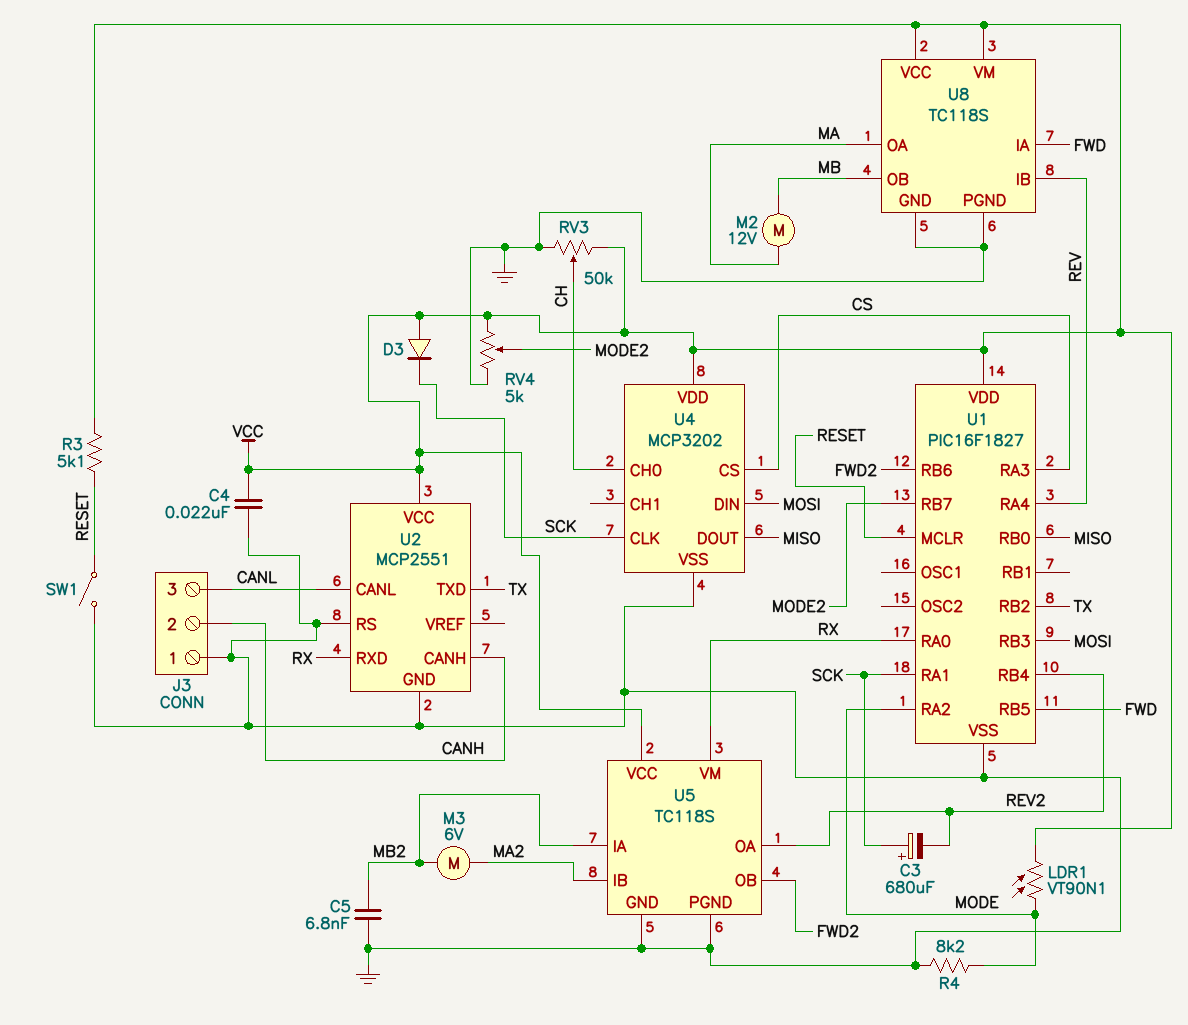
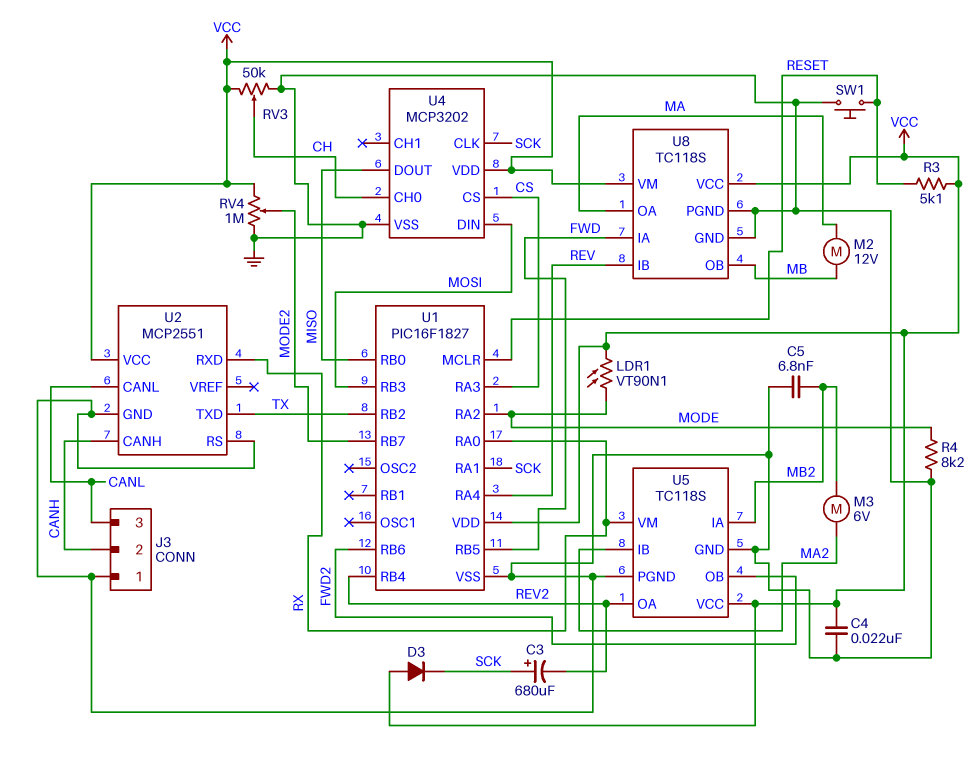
RV4: 5k (GND, VCC, wiper MODE2) -> 1M (GND, VCC, wiper MODE2)
SW1: switch (GND, RESET) -> button (GND, RESET)

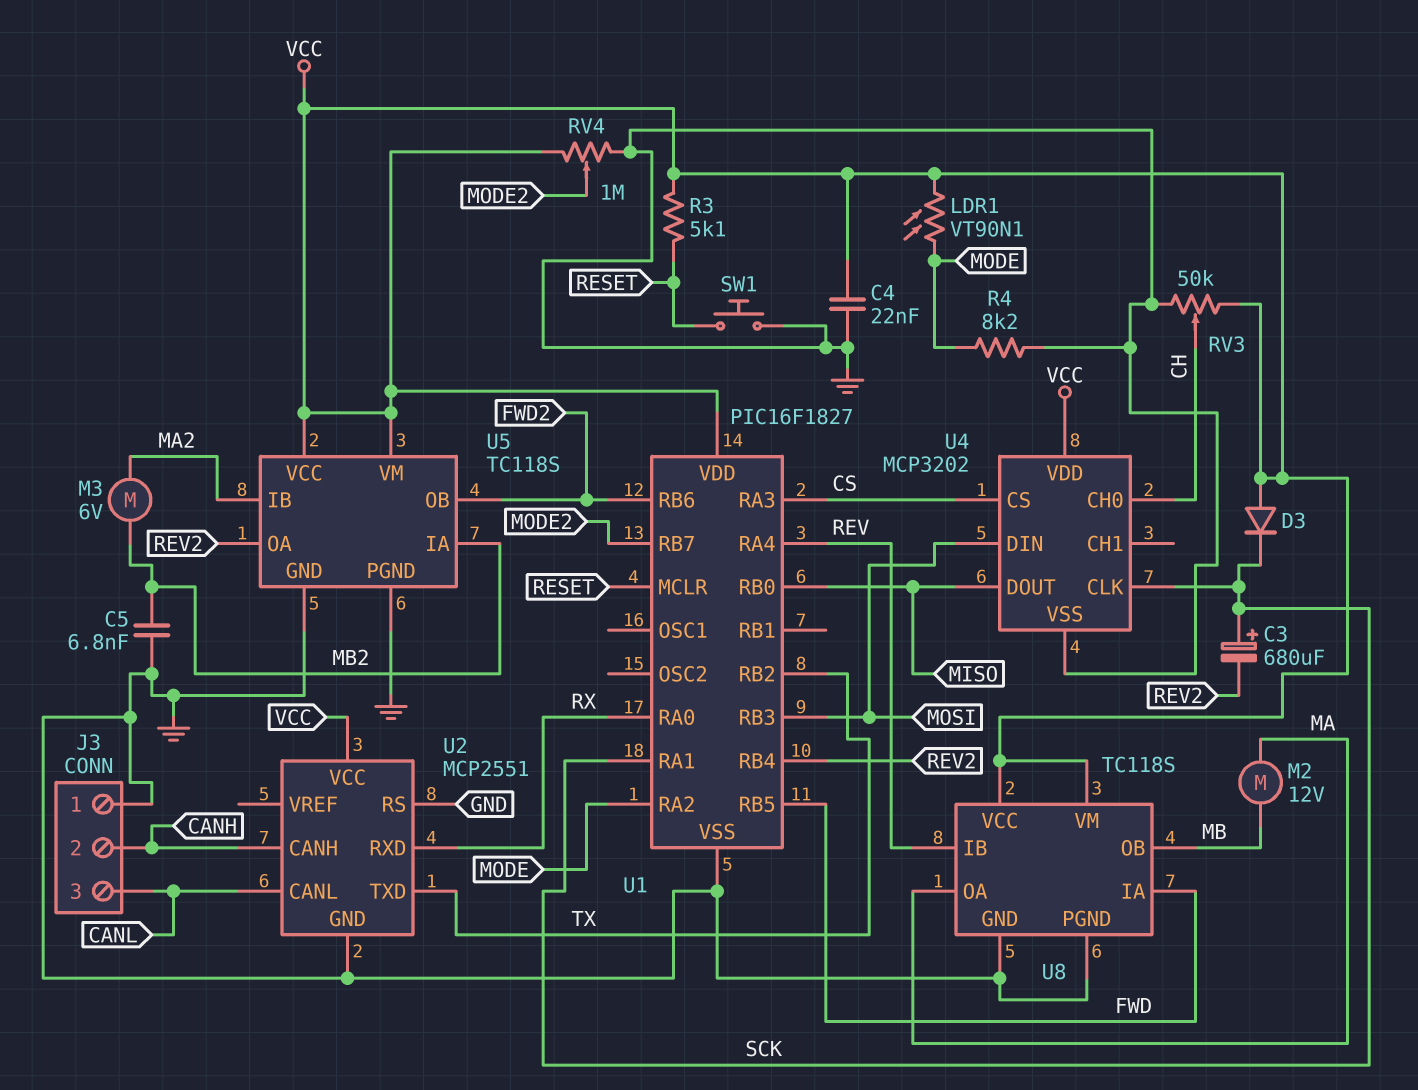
U5 pin VM: RX -> VCC

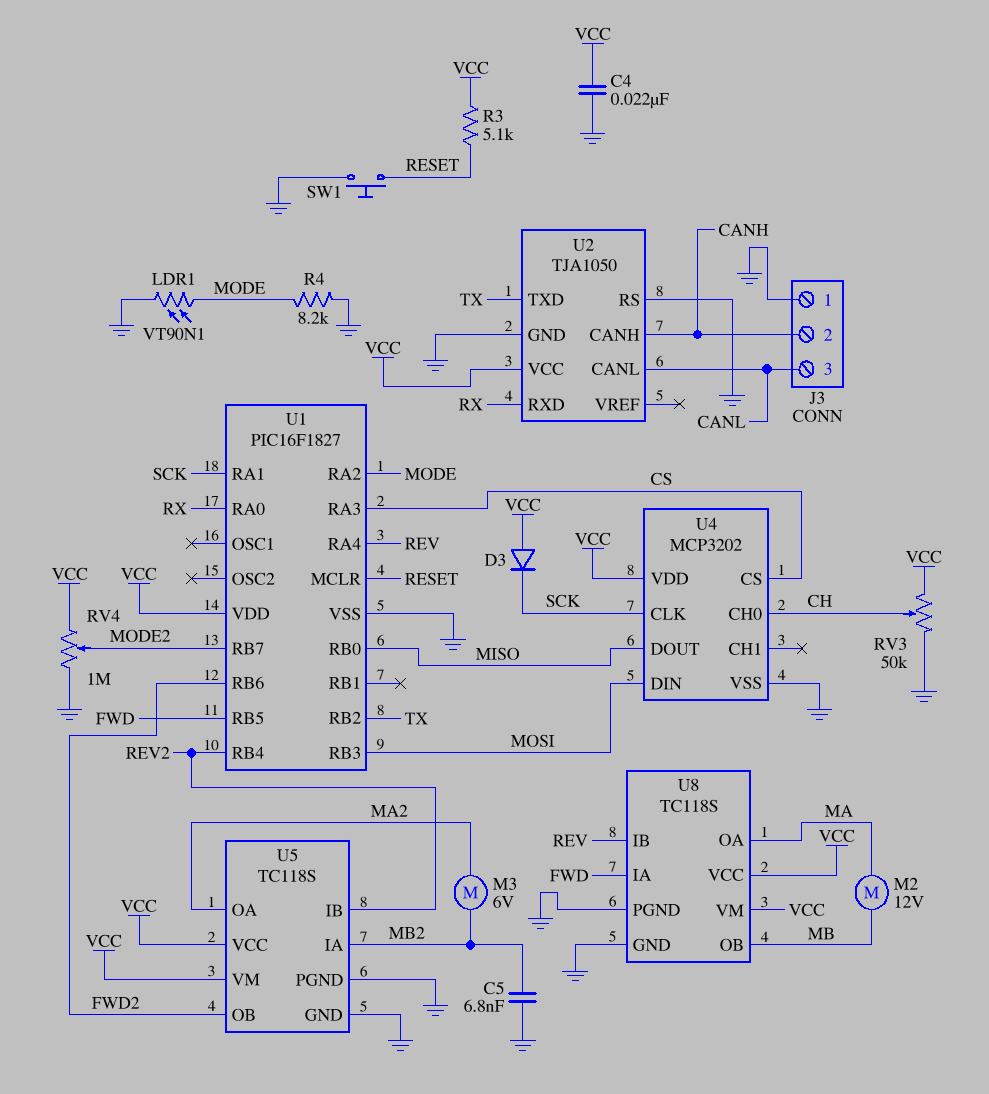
C3: 680uF (plus SCK, minus REV2) -> none
LDR1: VT90N1 (MODE, VCC) -> VT90N1 (GND, MODE)
U2: MCP2551 -> TJA1050
U5 pin IB: MA2 -> REV2
U5 pin OA: REV2 -> MA2

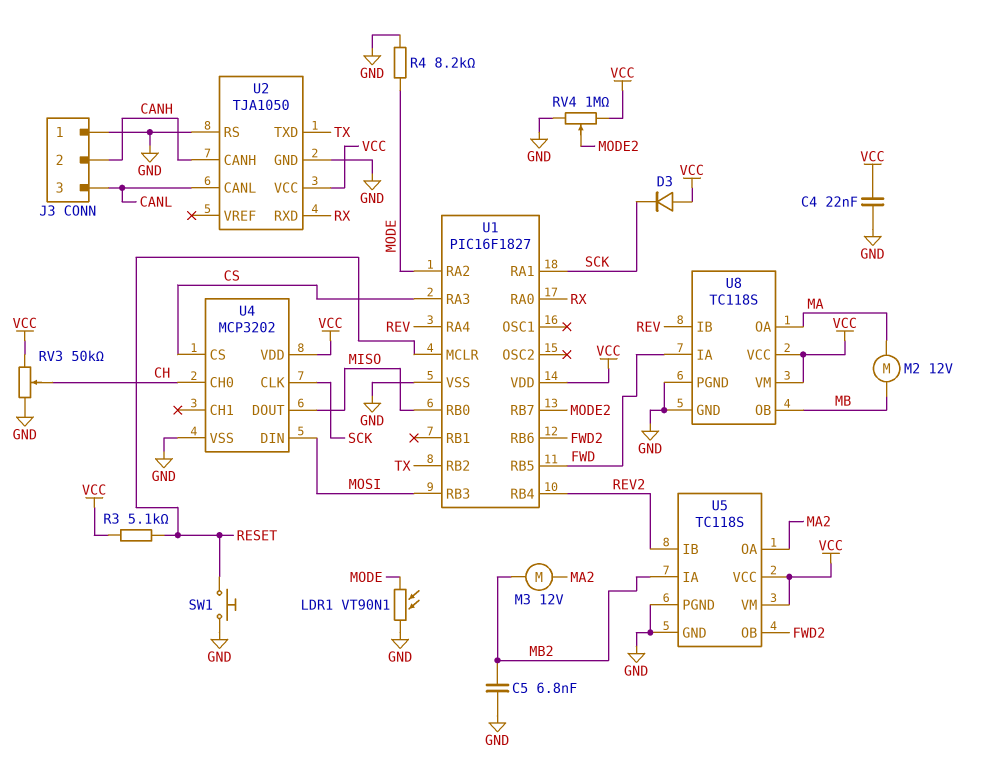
M3: motor 6V (MA2, MB2) -> motor 12V (MA2, MB2)

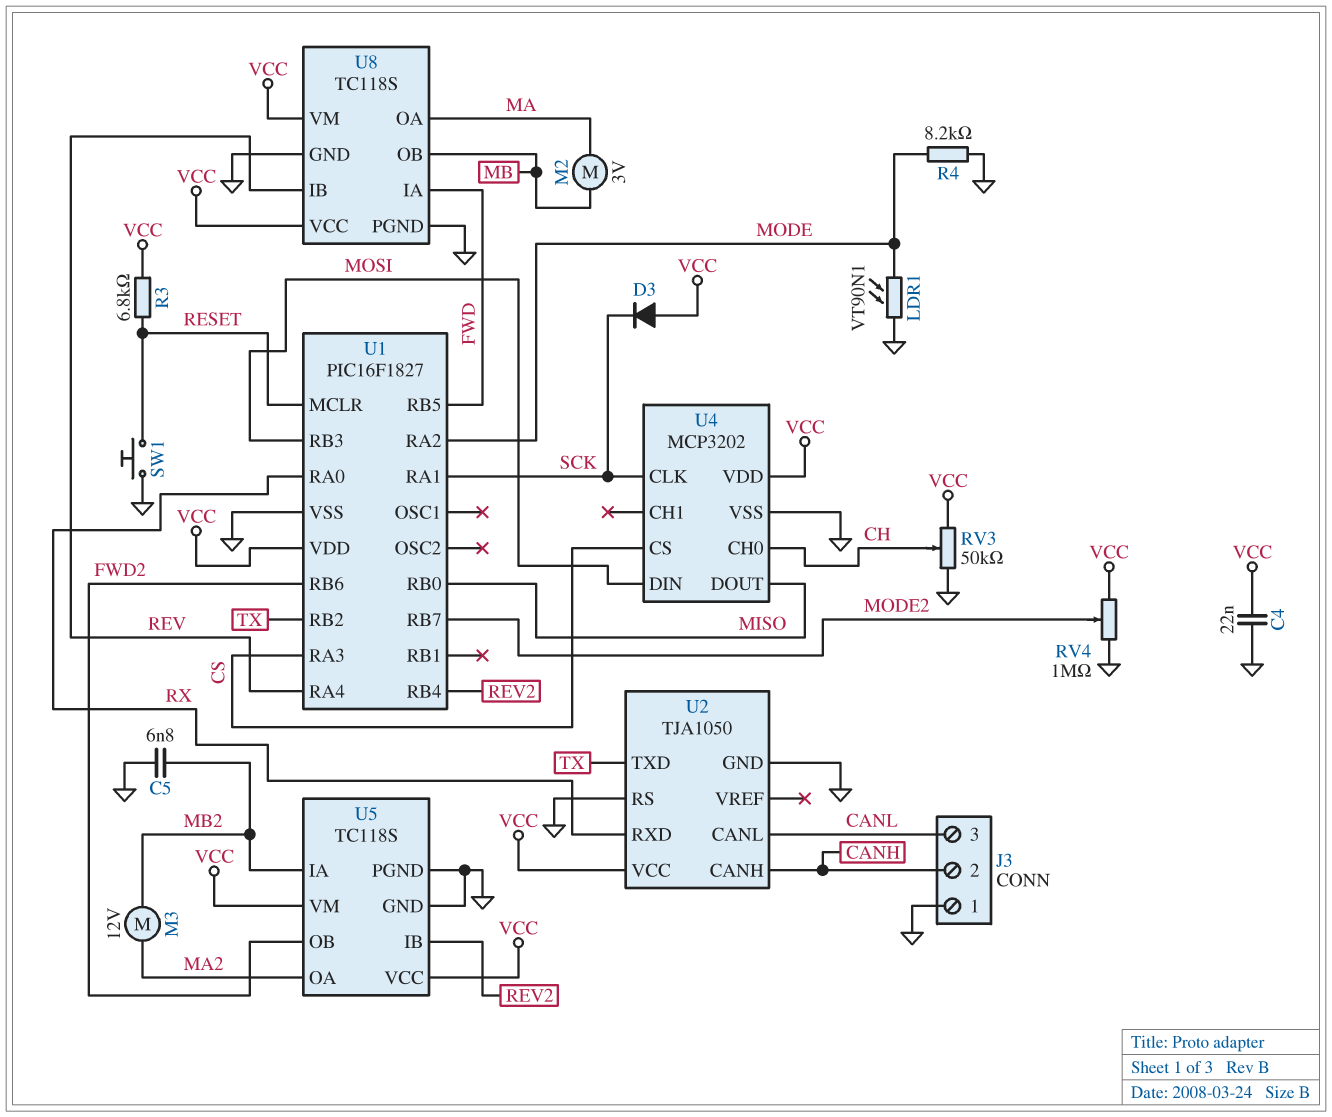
M2: motor 12V (MA, MB) -> motor 3V (MA, MB)
R3: 5.1k (RESET, VCC) -> 6.8k (RESET, VCC)

